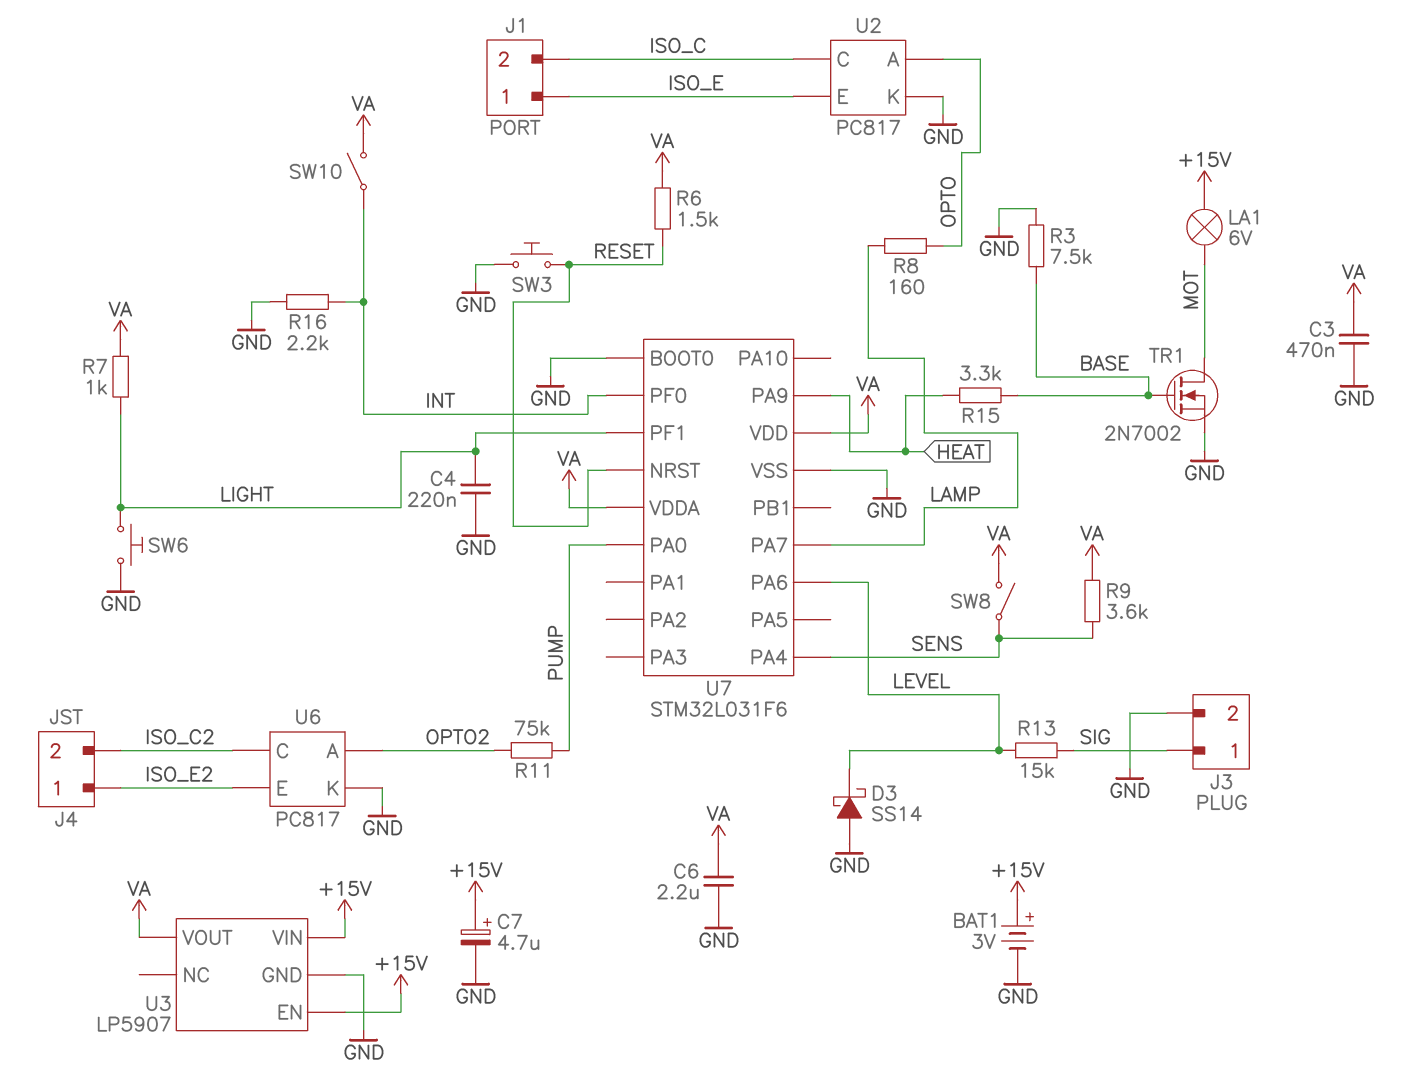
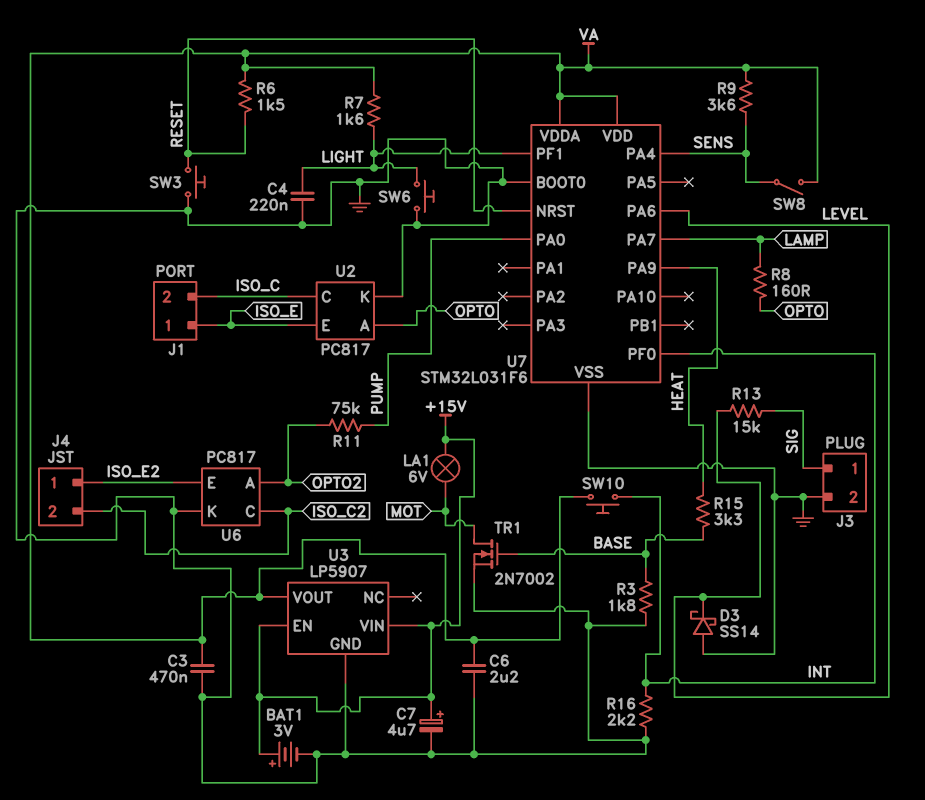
R3: 7.5k (BASE, GND) -> 1.8k (BASE, GND)
R7: 1k (LIGHT, VA) -> 1.6k (LIGHT, VA)
SW10: switch (INT, VA) -> button (INT, VA)

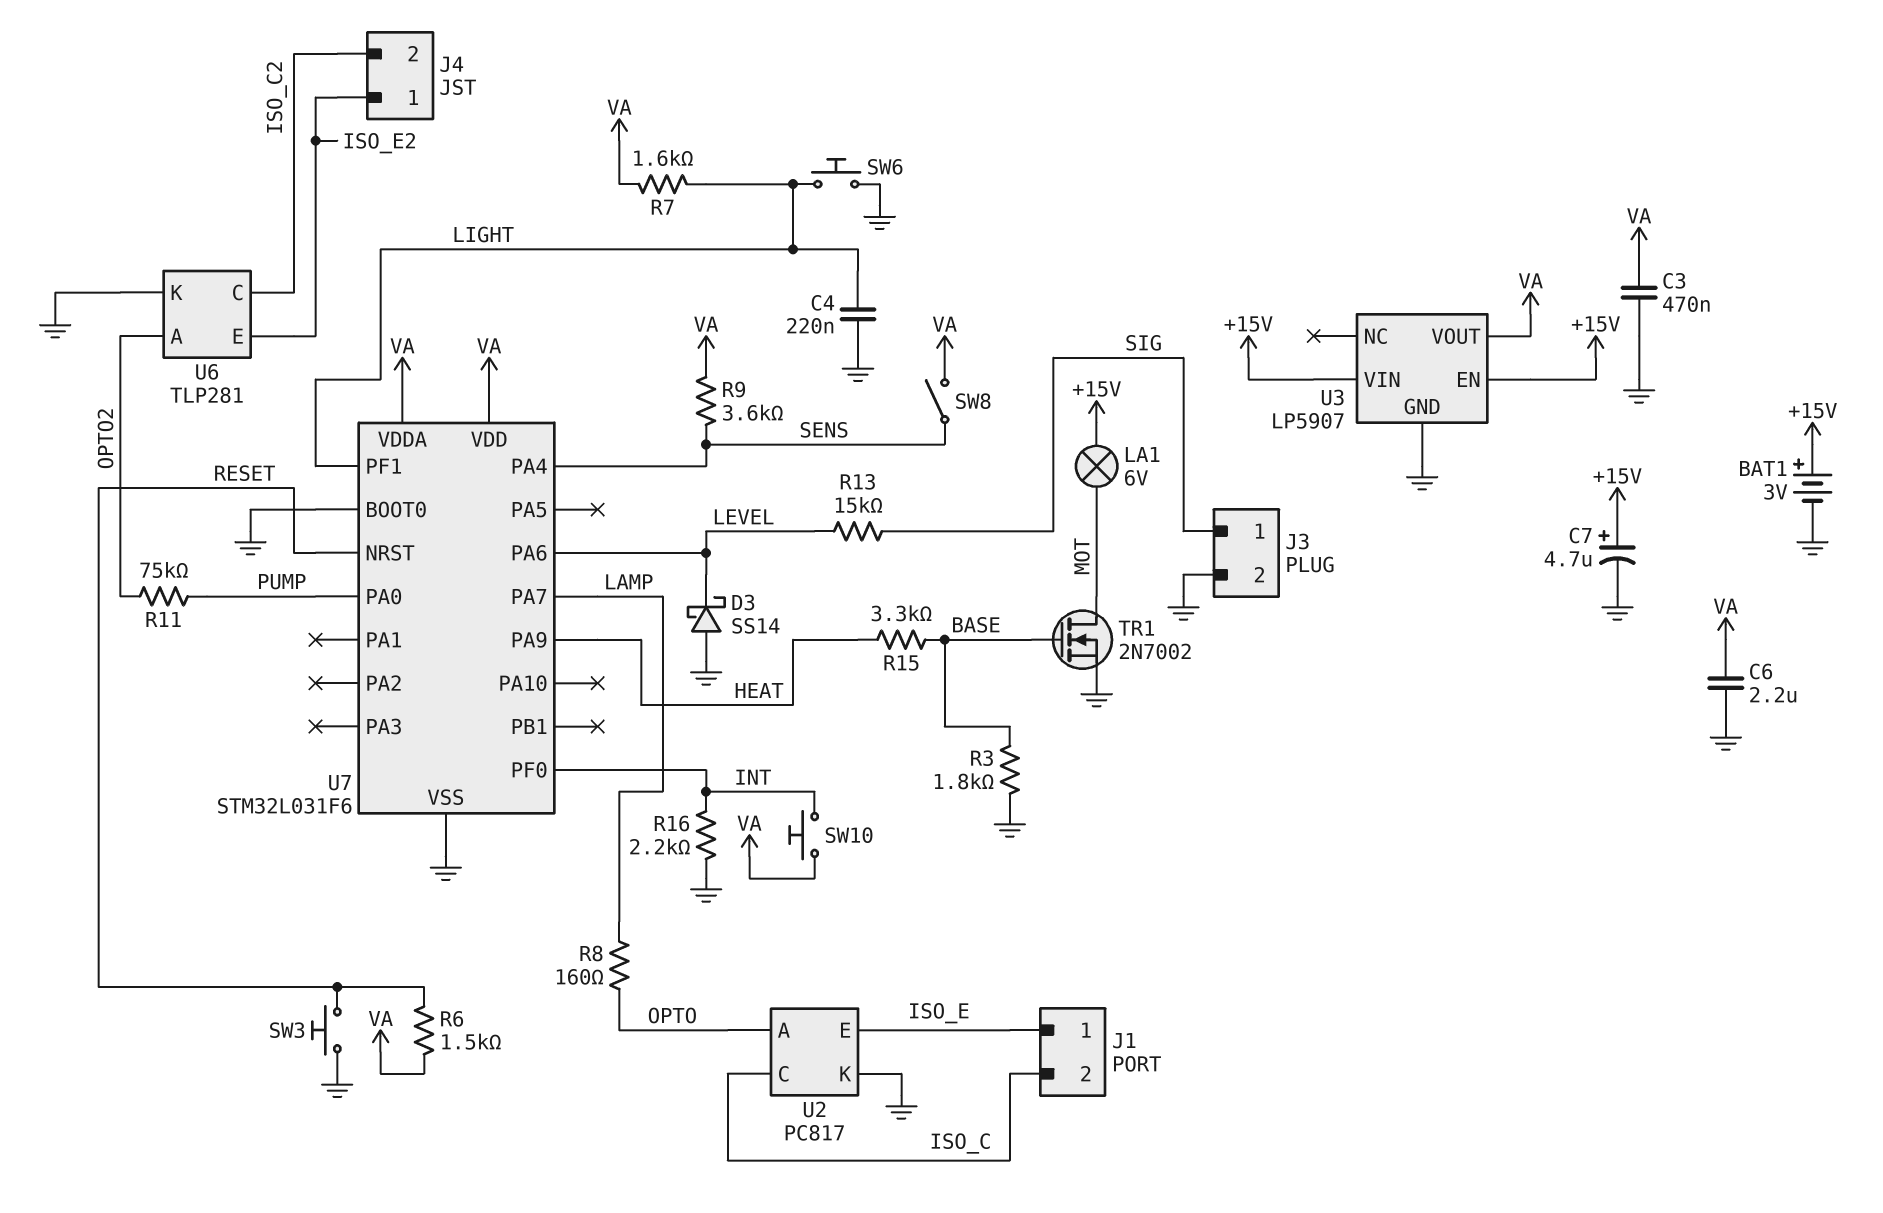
U6: PC817 -> TLP281

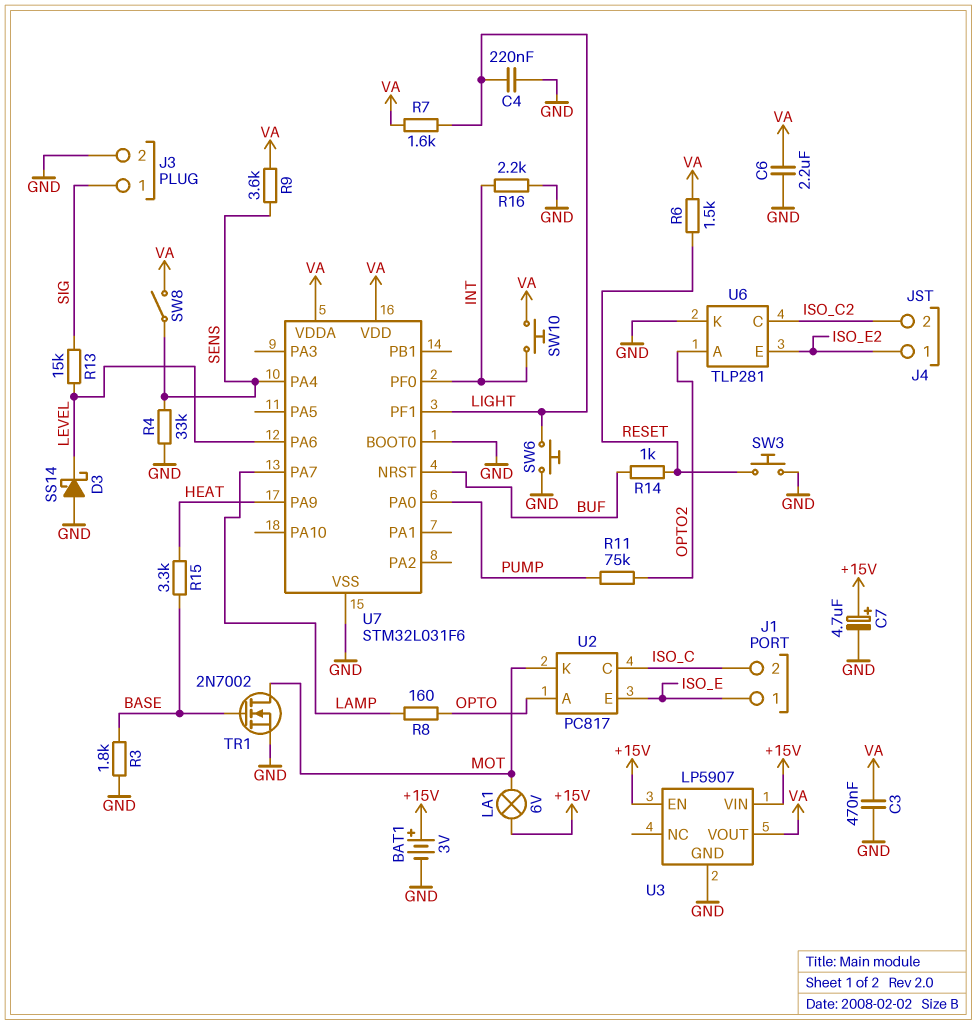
R4: none -> 33k (GND, SENS)
R14: none -> 1k (BUF, RESET)
U2 pin K: GND -> MOT
U7 pin NRST: RESET -> BUF

